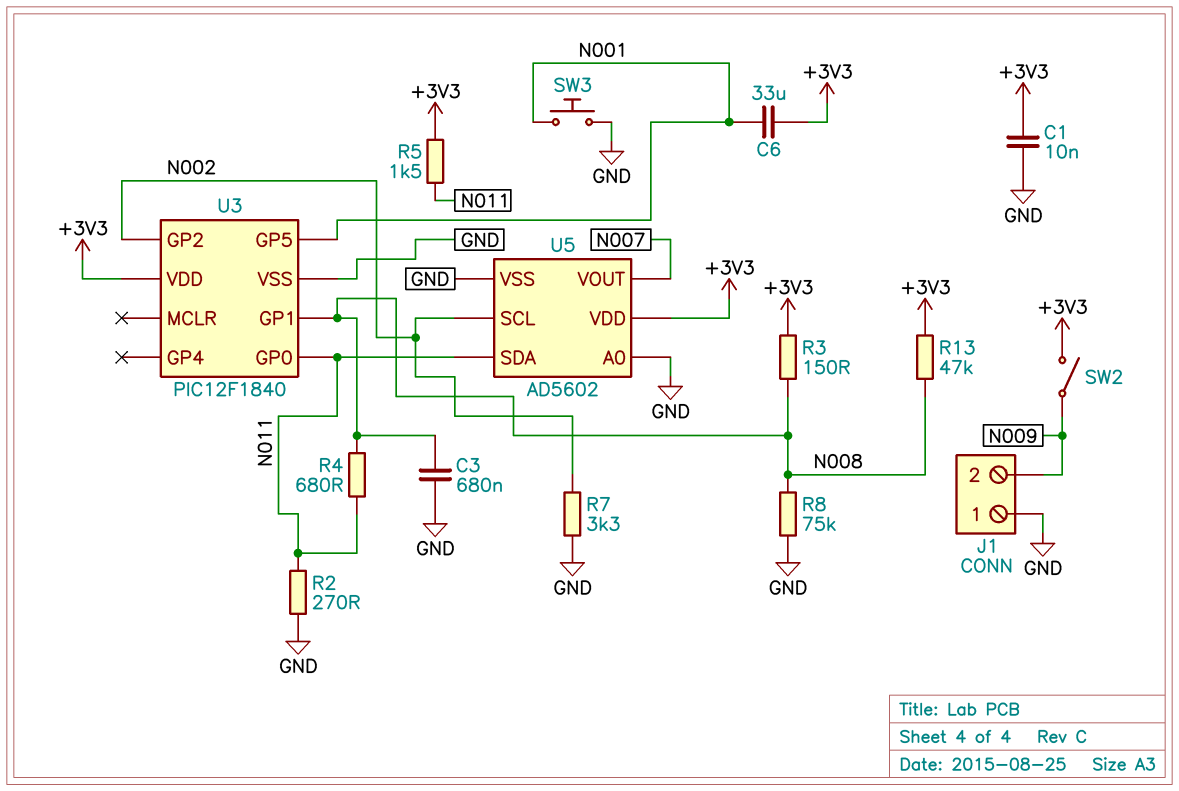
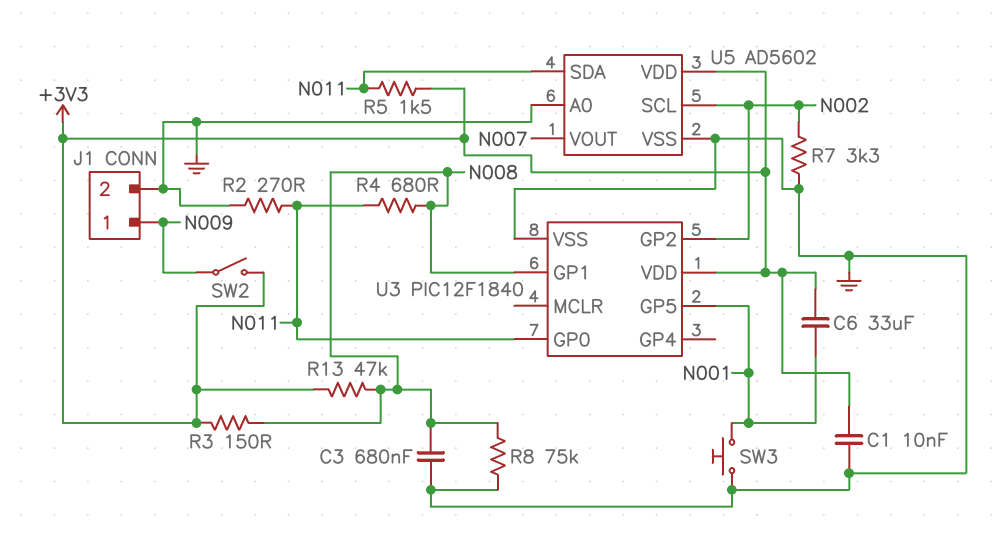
J1 pin 1: GND -> N009
J1 pin 2: N009 -> GND

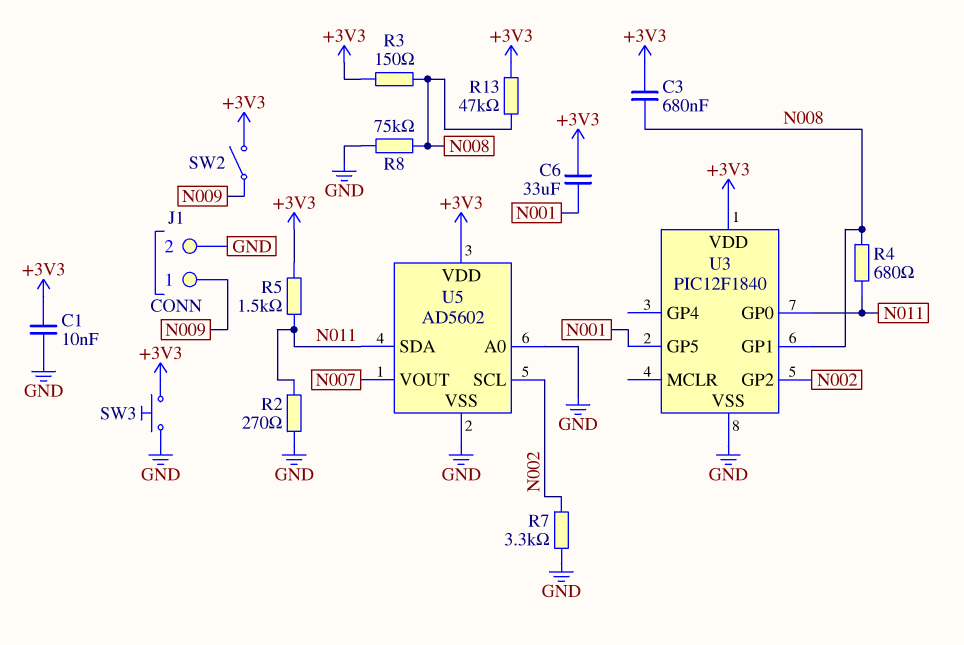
C3: 680nF (GND, N008) -> 680nF (+3V3, N008)
SW3: button (GND, N001) -> button (+3V3, GND)

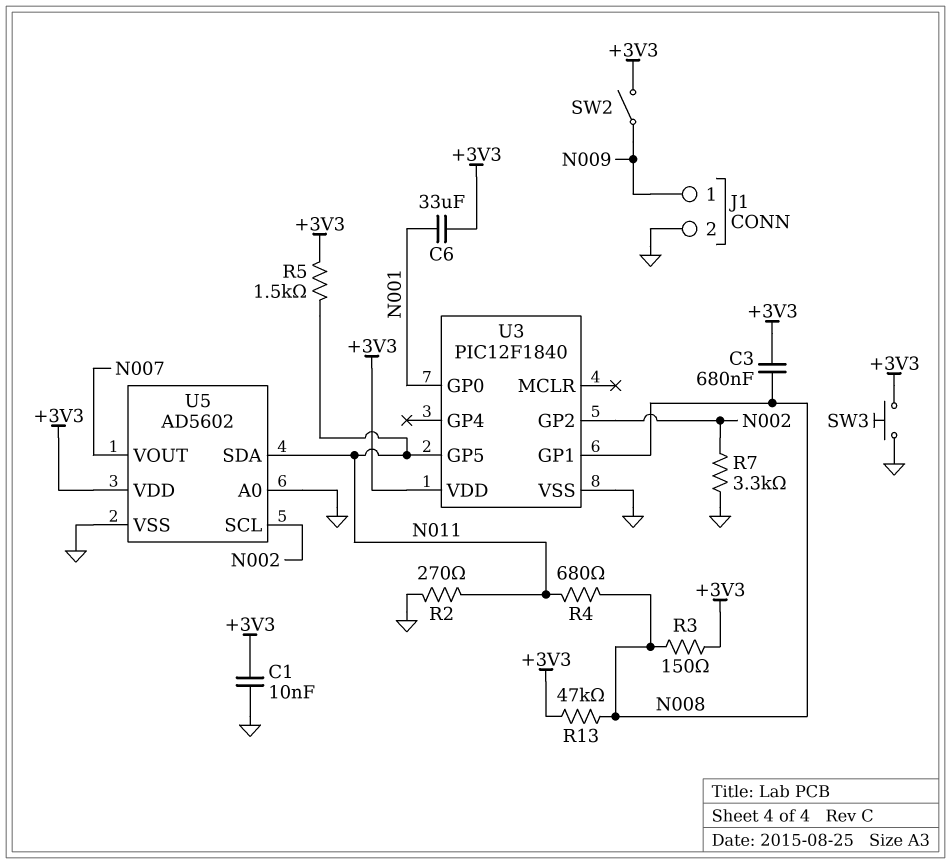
R8: 75k (GND, N008) -> none
U3 pin GP0: N011 -> N001
U3 pin GP5: N001 -> N011

